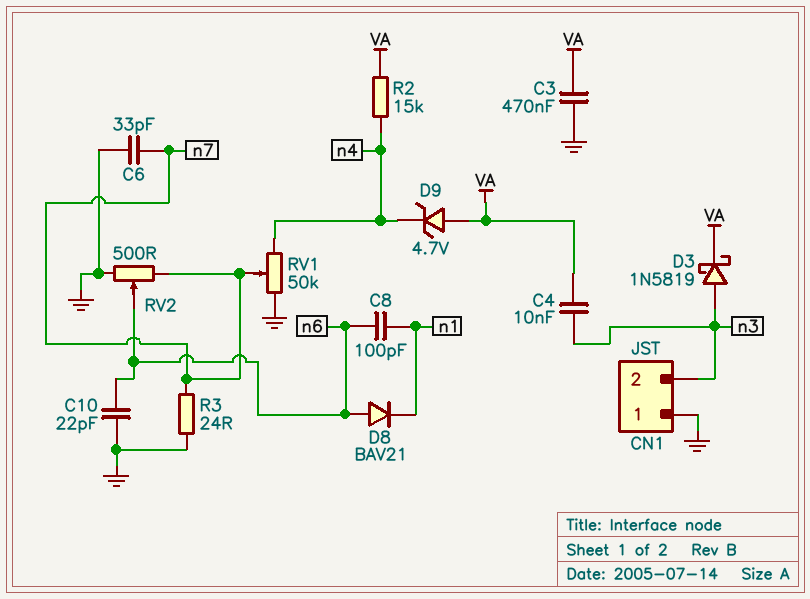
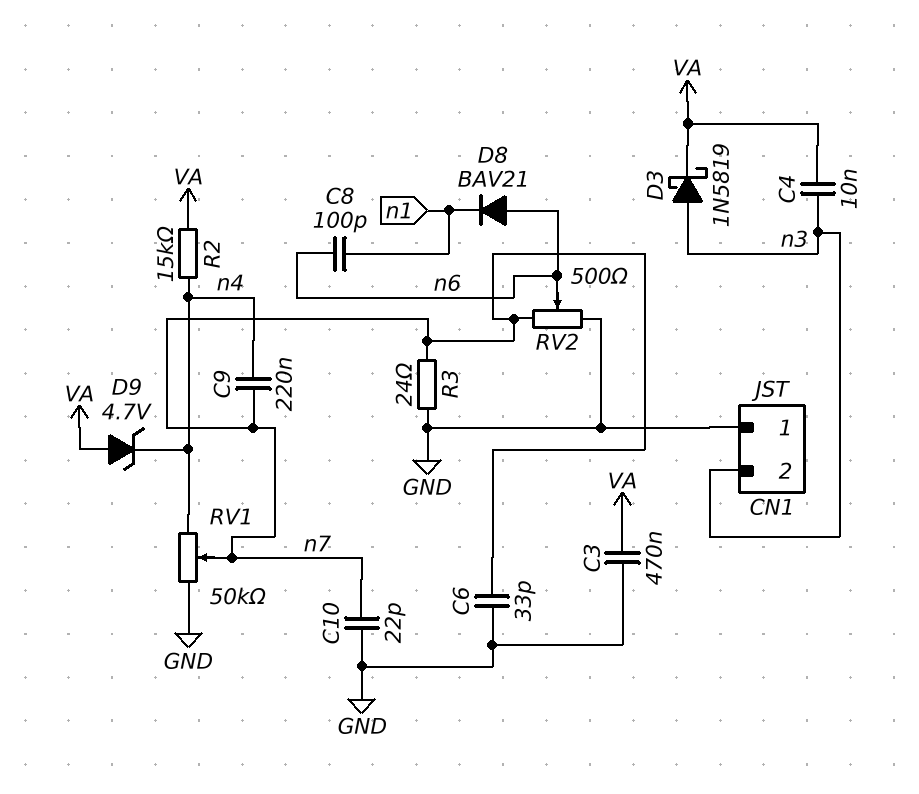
C9: none -> 220nF (n4, n7)
C10: 22pF (GND, n6) -> 22pF (GND, n7)

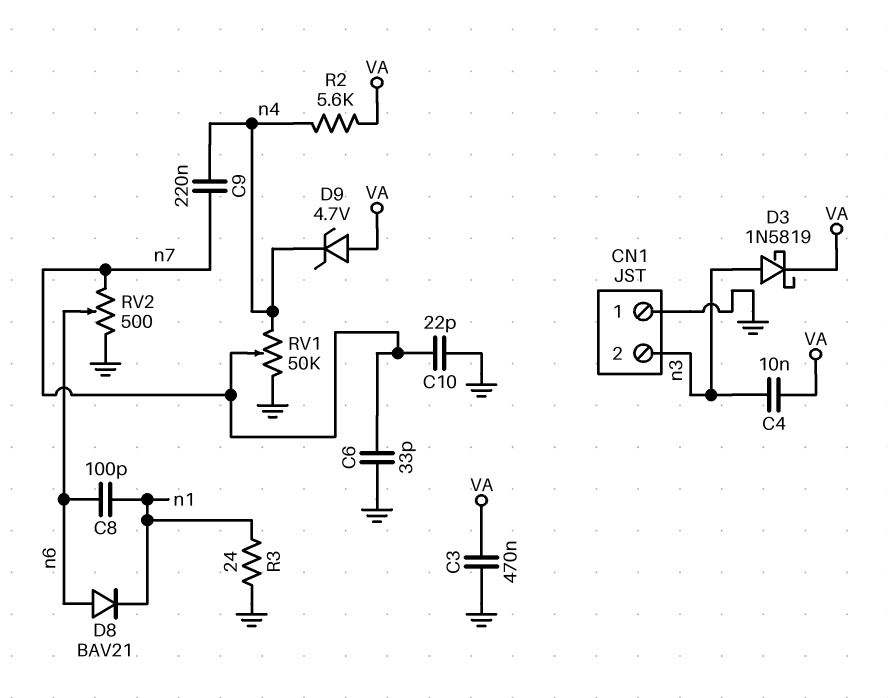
R2: 15k (VA, n4) -> 5.6k (VA, n4)
R3: 24 (GND, n7) -> 24 (GND, n1)

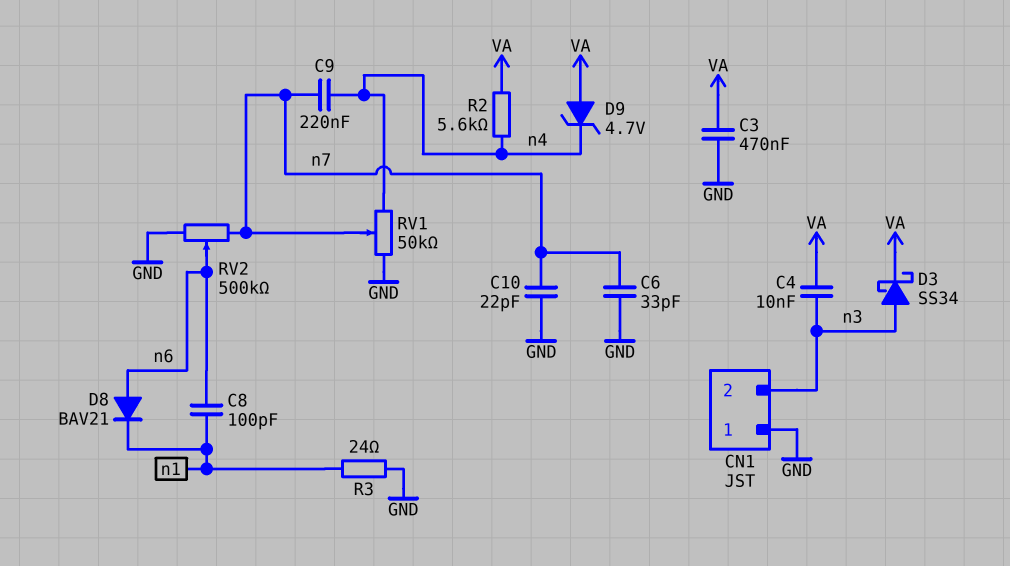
D3: schottky 1N5819 (A n3, K VA) -> schottky SS34 (A n3, K VA)
RV2: 500 (GND, n7, wiper n6) -> 500k (GND, n7, wiper n6)

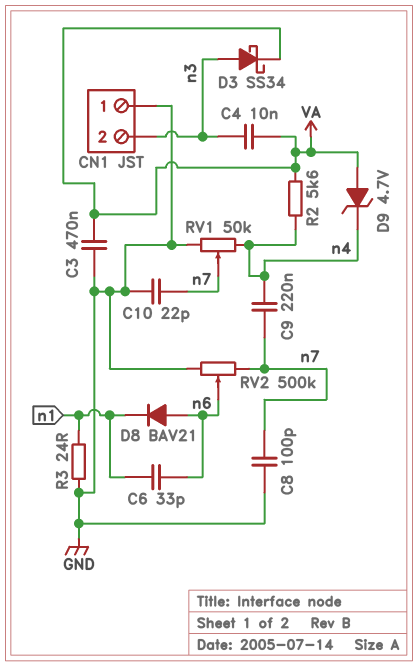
C6: 33pF (GND, n7) -> 33pF (n1, n6)
C8: 100pF (n1, n6) -> 100pF (GND, n7)

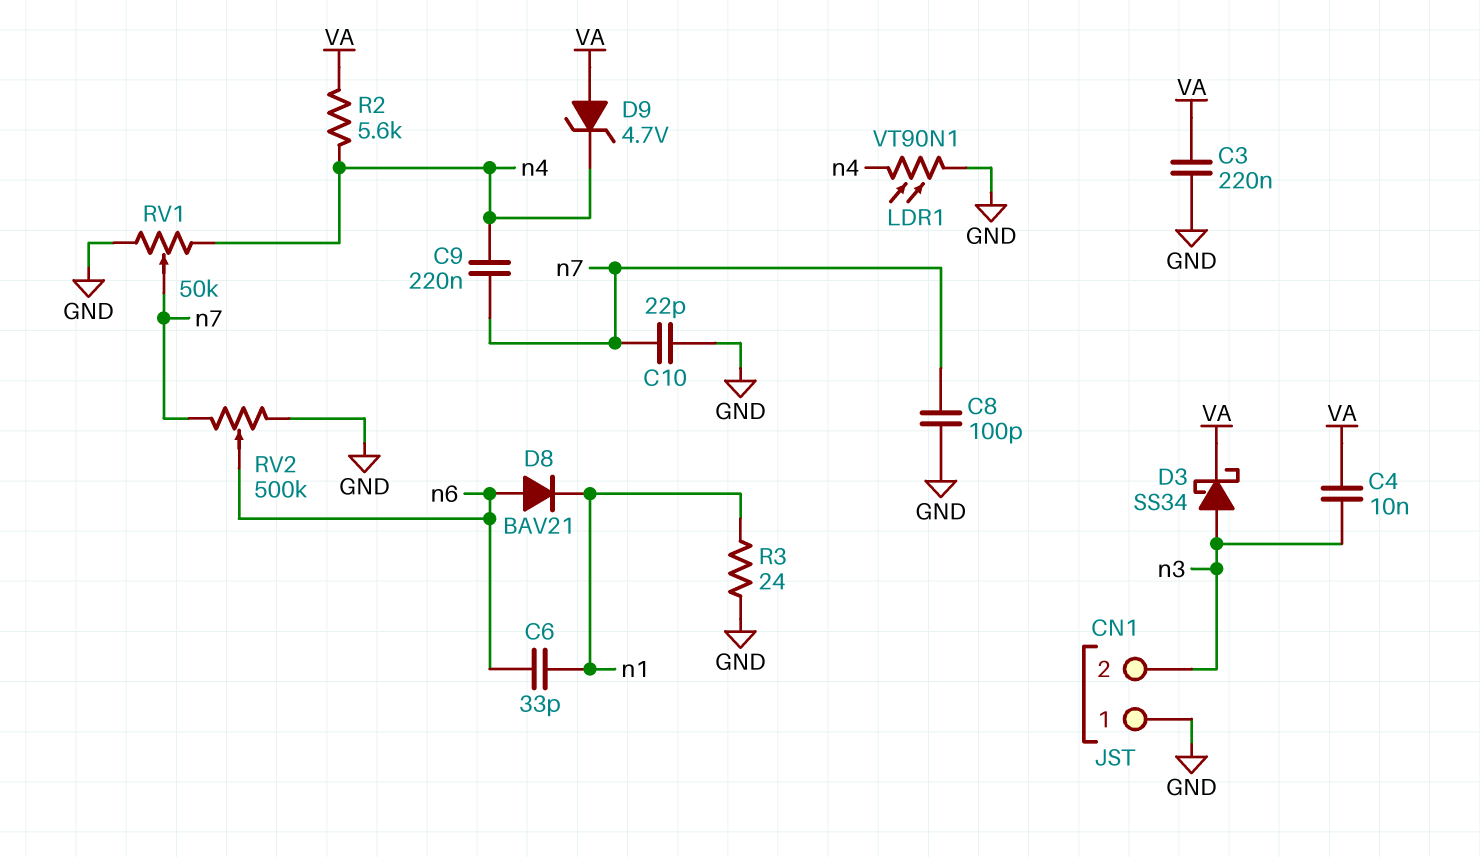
C3: 470nF (GND, VA) -> 220nF (GND, VA)
LDR1: none -> VT90N1 (GND, n4)

